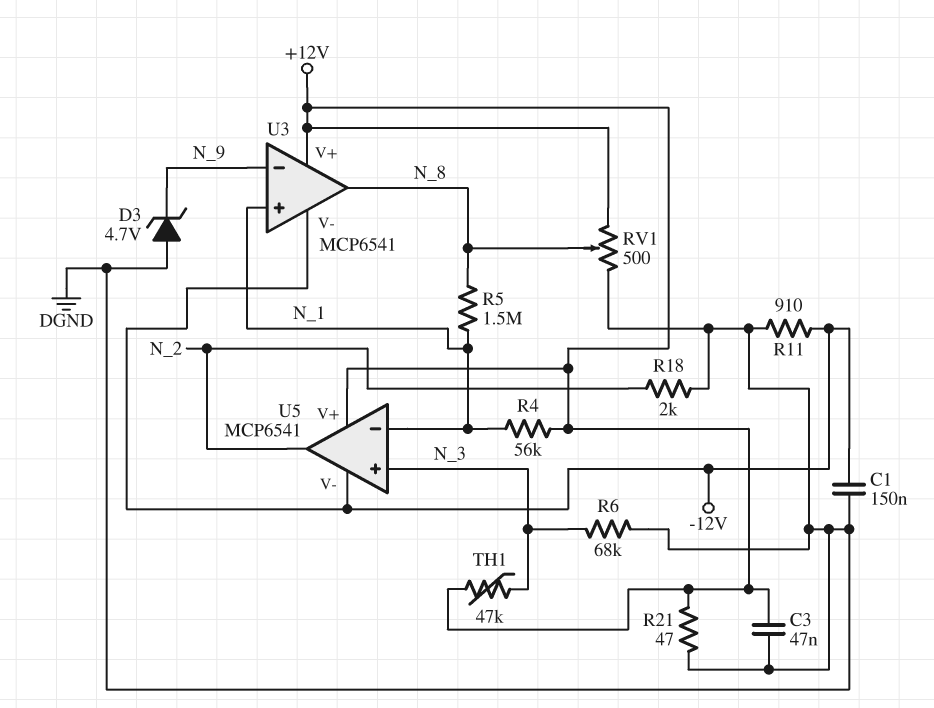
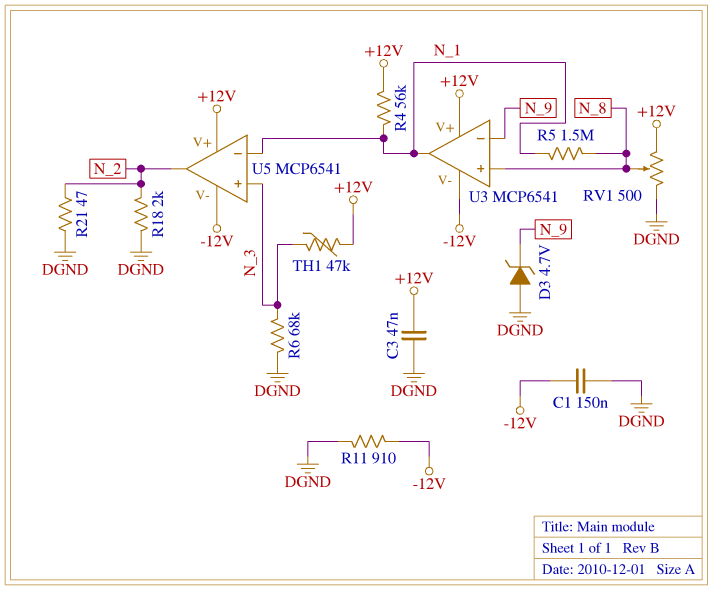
R21: 47 (+12V, DGND) -> 47 (DGND, N_2)
U3 pin in+: N_1 -> N_8
U3 pin out: N_8 -> N_1

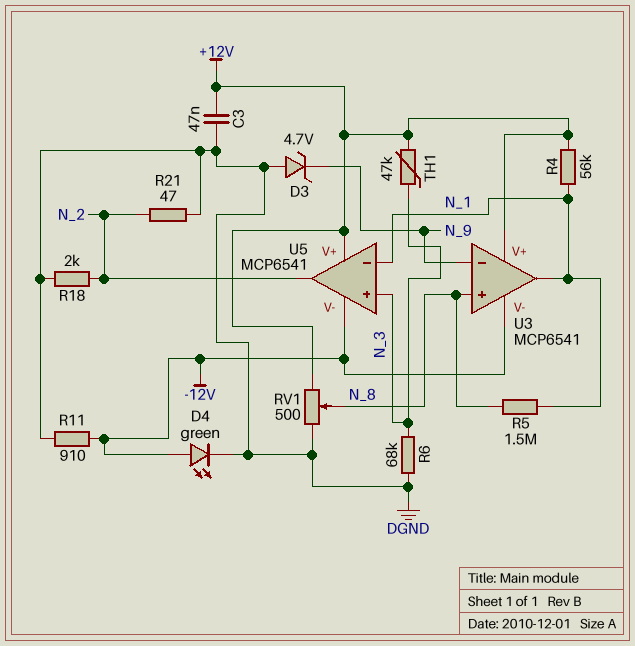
C1: 150nF (-12V, DGND) -> none
D4: none -> LED green (A -12V, K DGND)

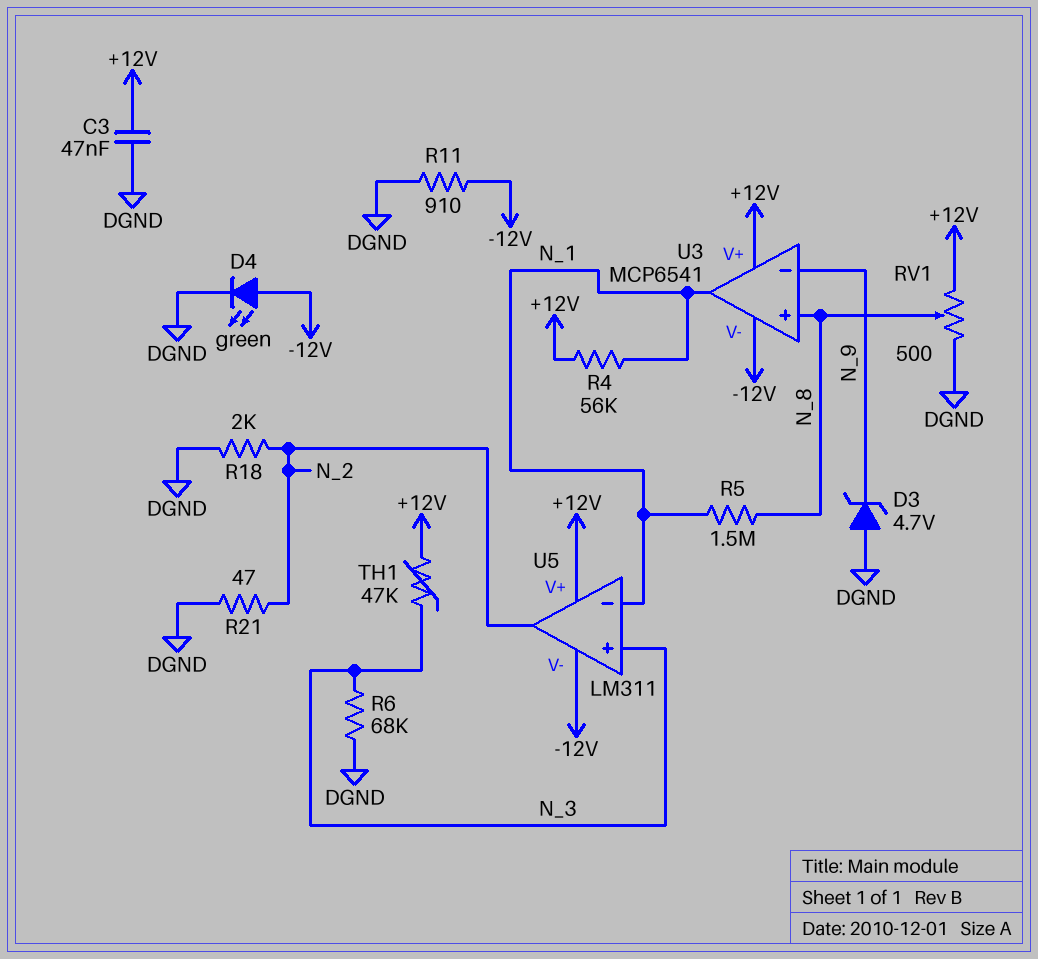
U5: MCP6541 -> LM311

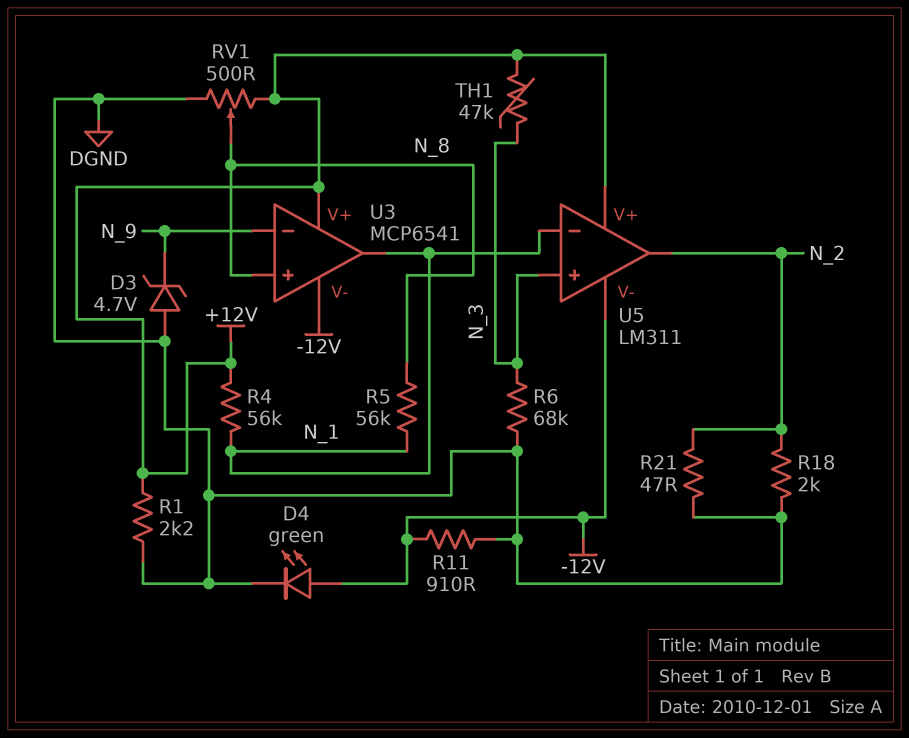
C3: 47nF (+12V, DGND) -> none
R1: none -> 2.2k (+12V, DGND)
R5: 1.5M (N_1, N_8) -> 56k (N_1, N_8)

